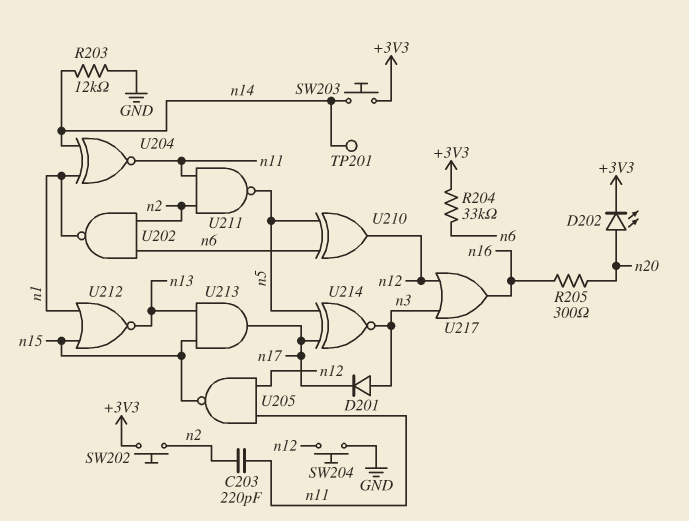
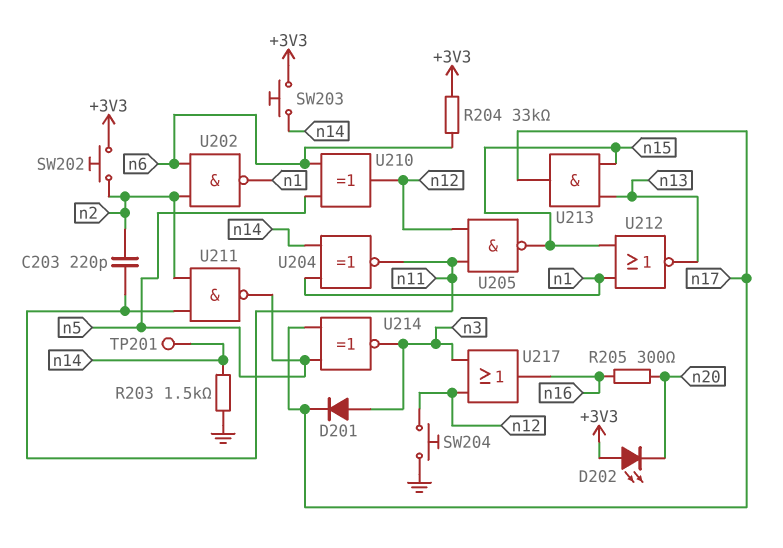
D202: LED (A n20, K +3V3) -> LED (A +3V3, K n20)
R203: 12k (GND, n14) -> 1.5k (GND, n14)

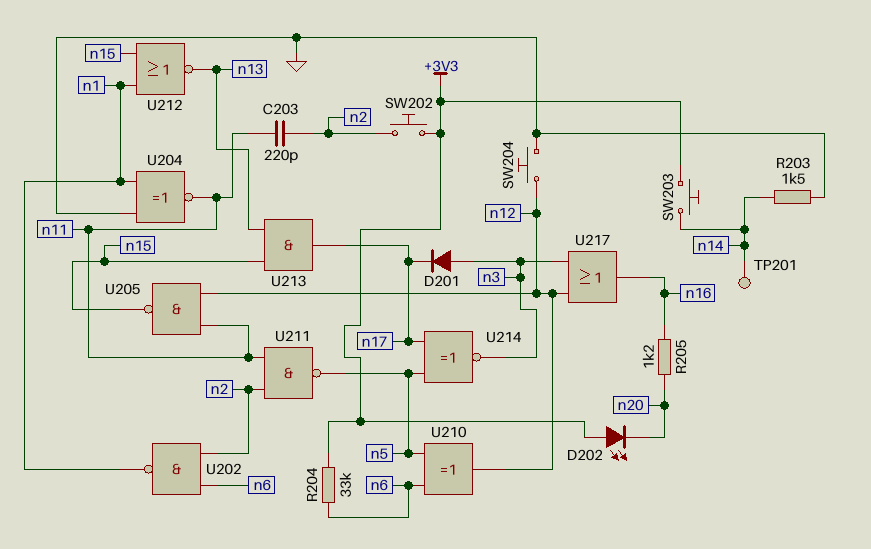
R205: 300 (n16, n20) -> 1.2k (n16, n20)
U204: XNOR (in n1, in n14, out n11) -> XNOR (in GND, in n1, out n11)

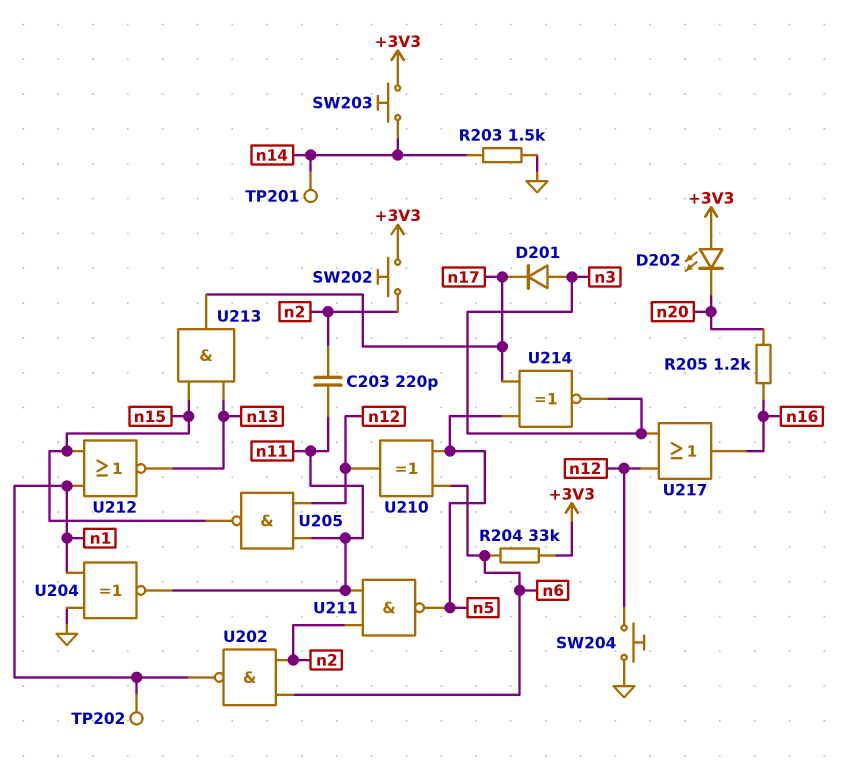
TP202: none -> test point (n1)

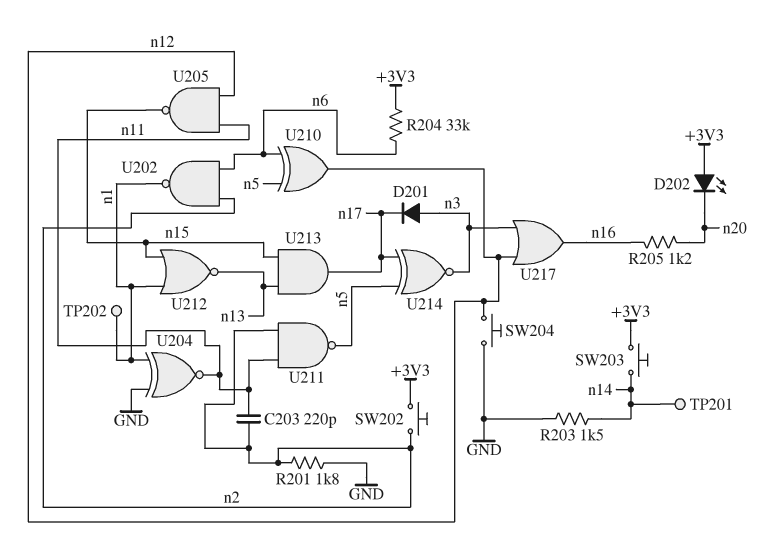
R201: none -> 1.8k (GND, n2)

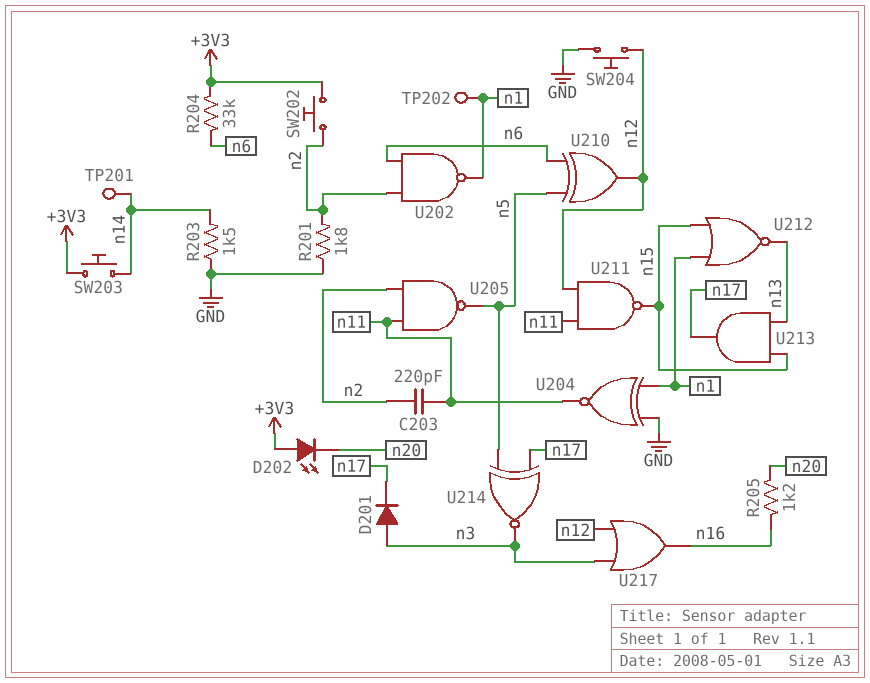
U205: NAND (in n11, in n12, out n15) -> NAND (in n2, in n11, out n5)
U211: NAND (in n2, in n11, out n5) -> NAND (in n11, in n12, out n15)

